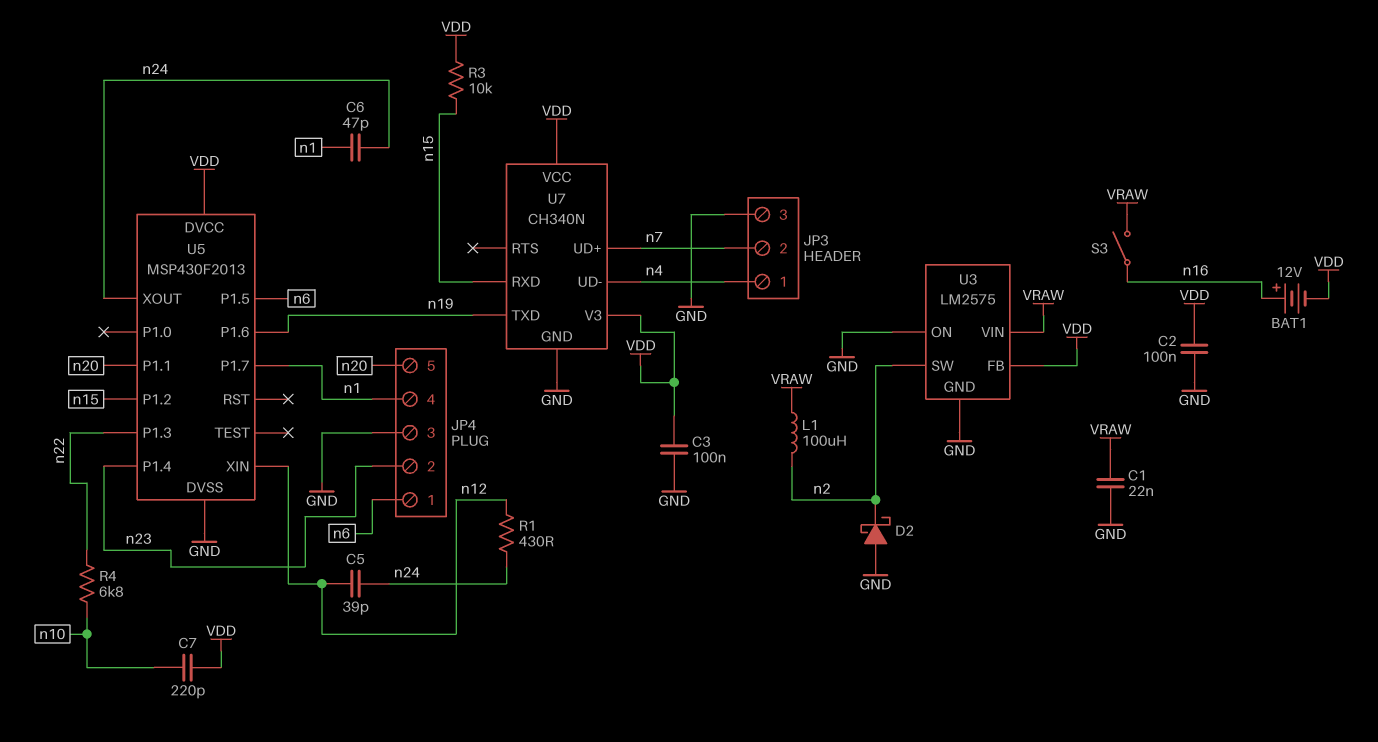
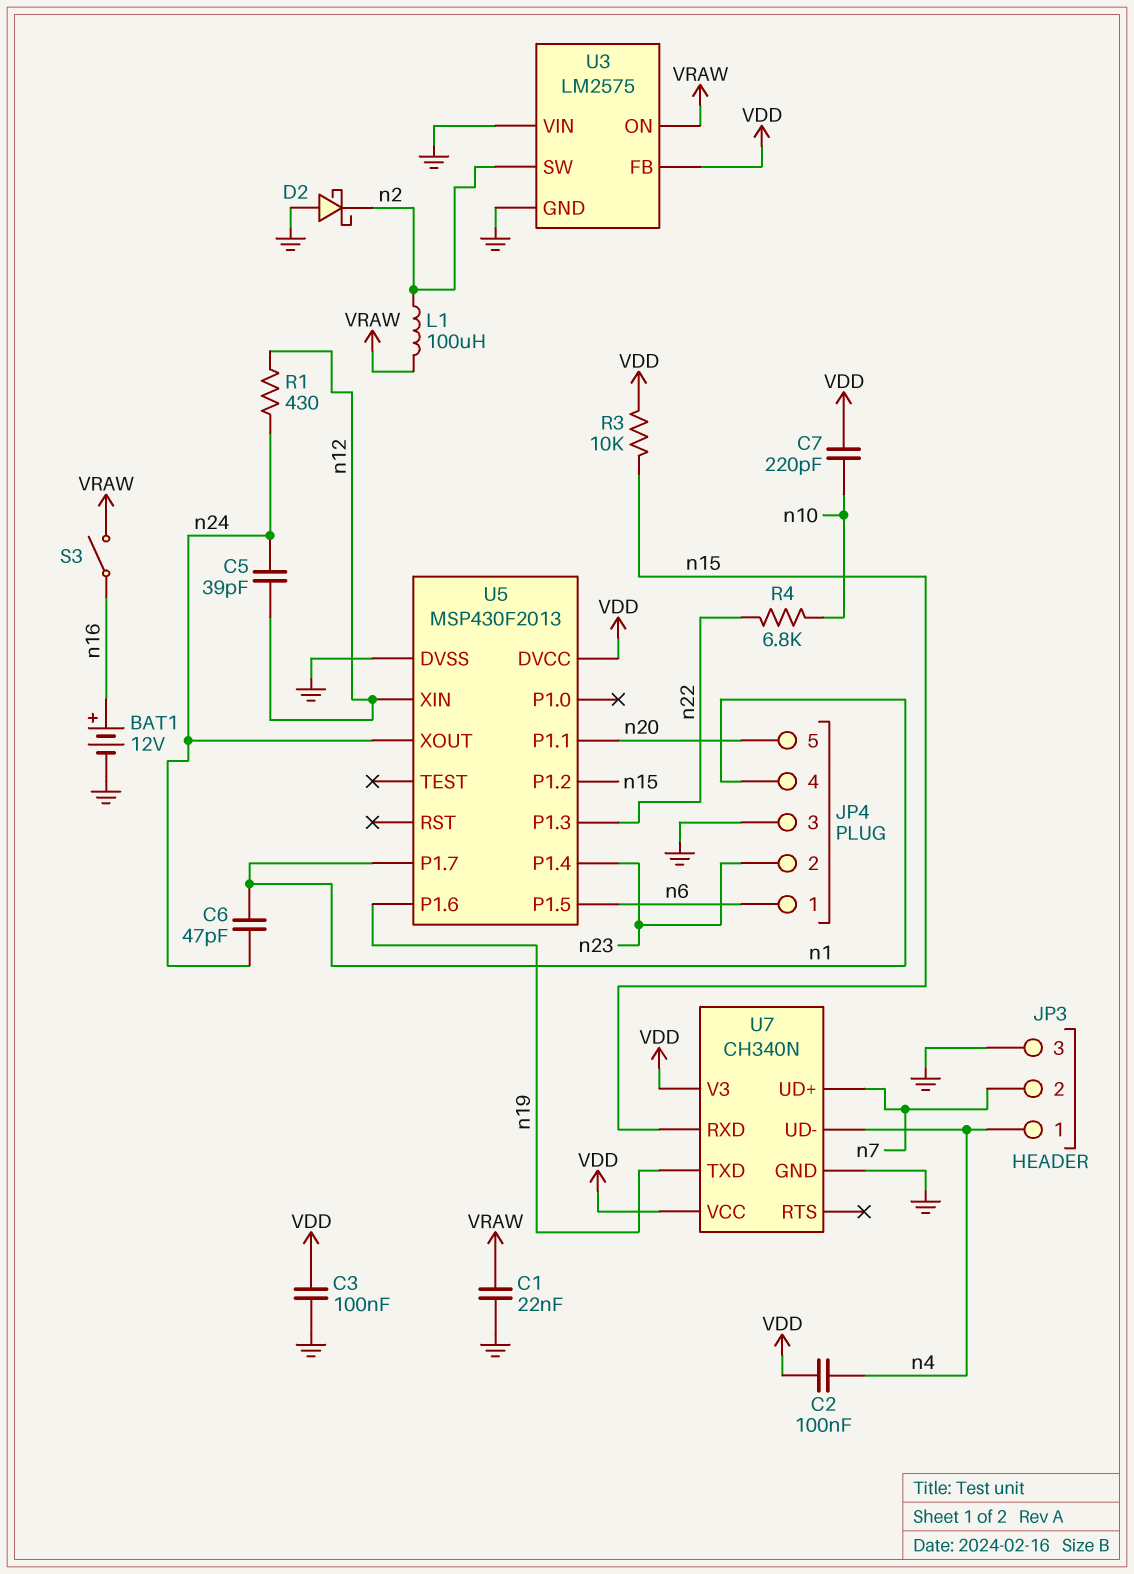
BAT1: 12V (plus n16, minus VDD) -> 12V (plus n16, minus GND)
C2: 100nF (GND, VDD) -> 100nF (VDD, n4)
U3 pin ON: GND -> VRAW
U3 pin VIN: VRAW -> GND

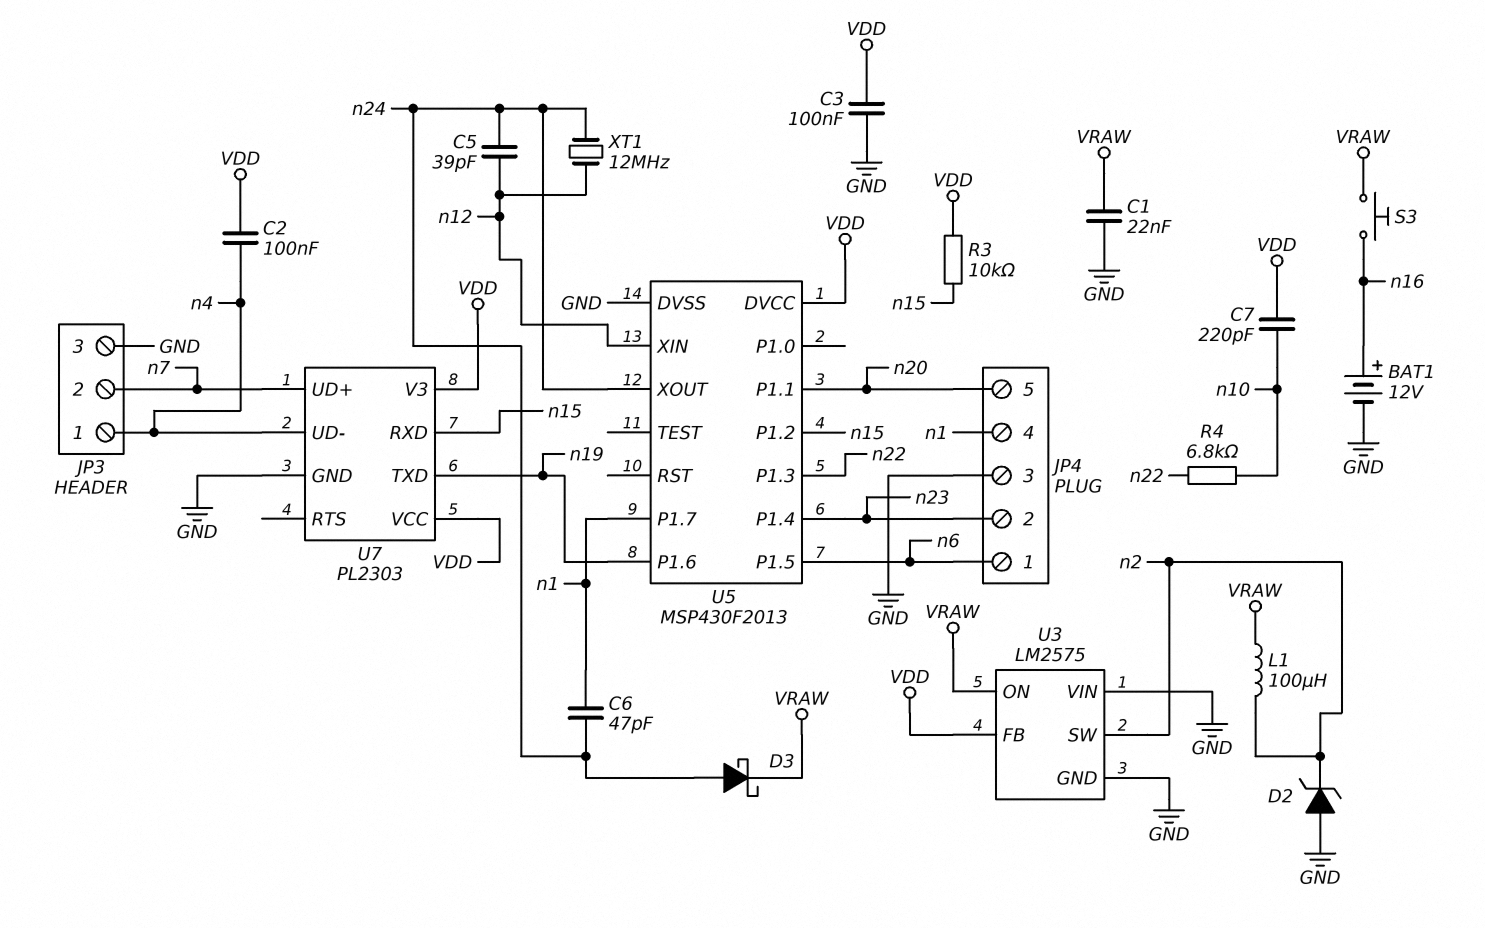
D2: schottky (A GND, K n2) -> zener (A GND, K n2)
D3: none -> schottky (A n24, K VRAW)
R1: 430 (n12, n24) -> none
S3: switch (VRAW, n16) -> button (VRAW, n16)
U7: CH340N -> PL2303
XT1: none -> 12MHz (n12, n24)

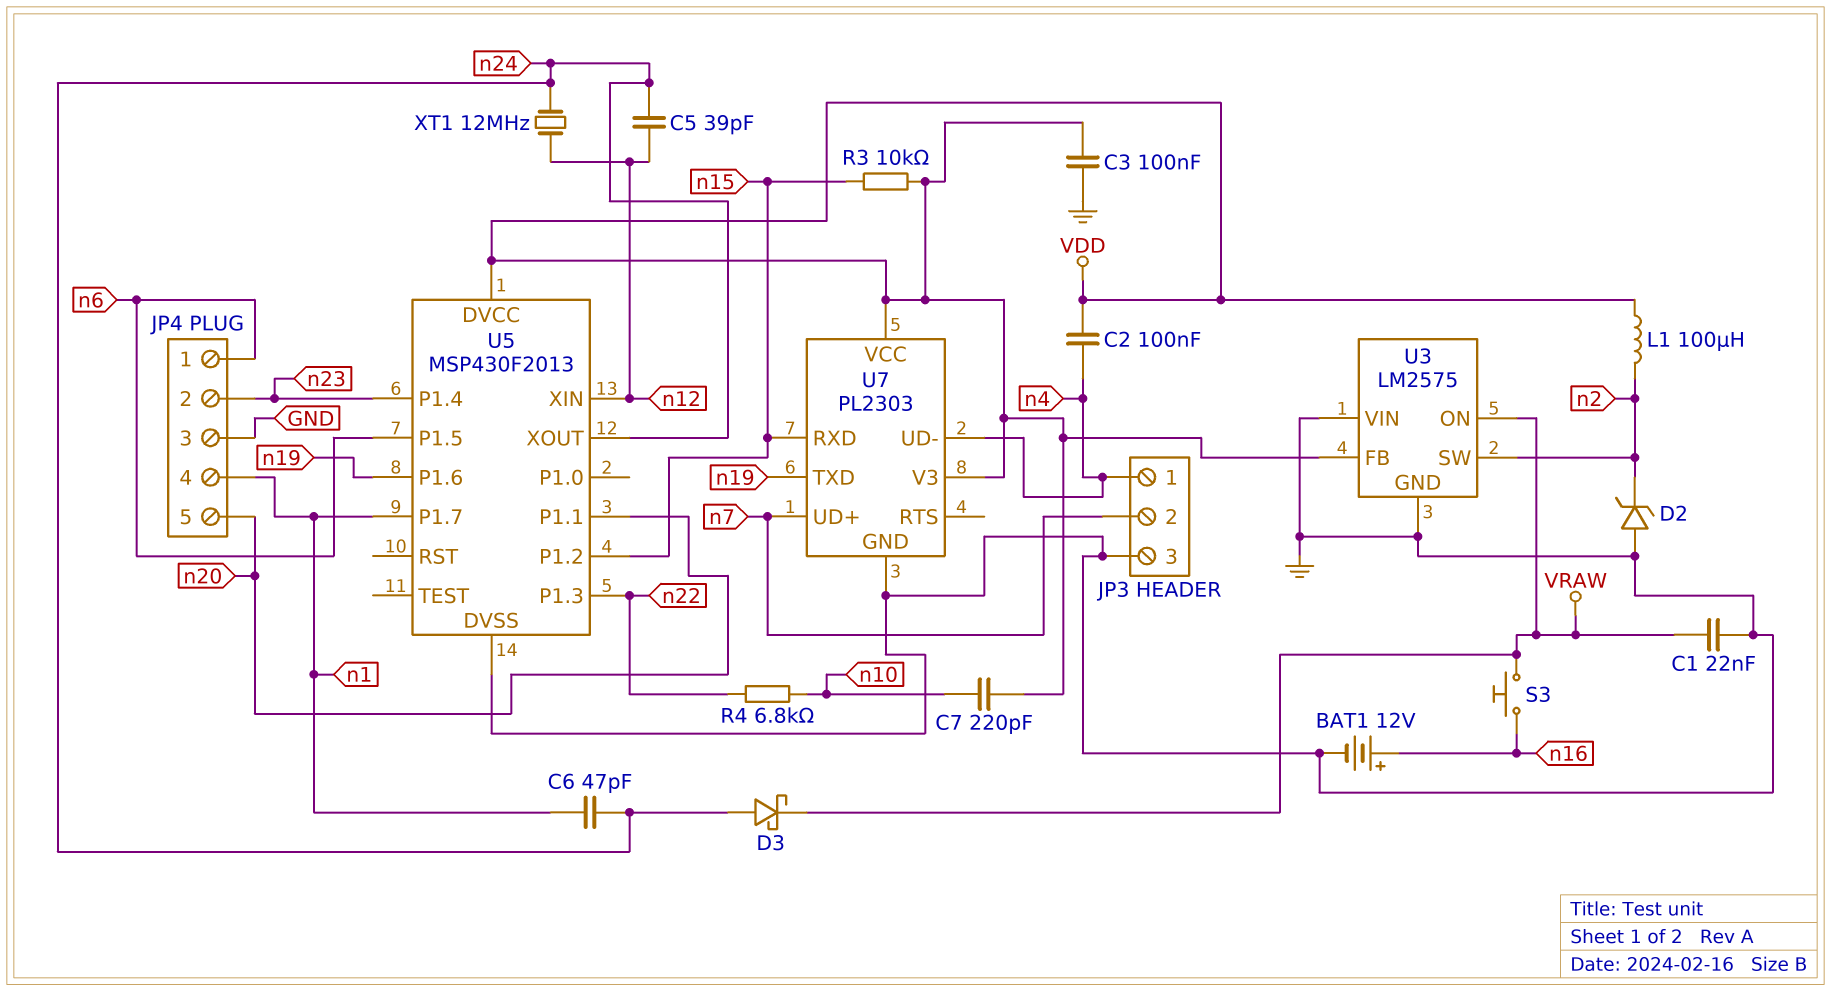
L1: 100uH (VRAW, n2) -> 100uH (VDD, n2)

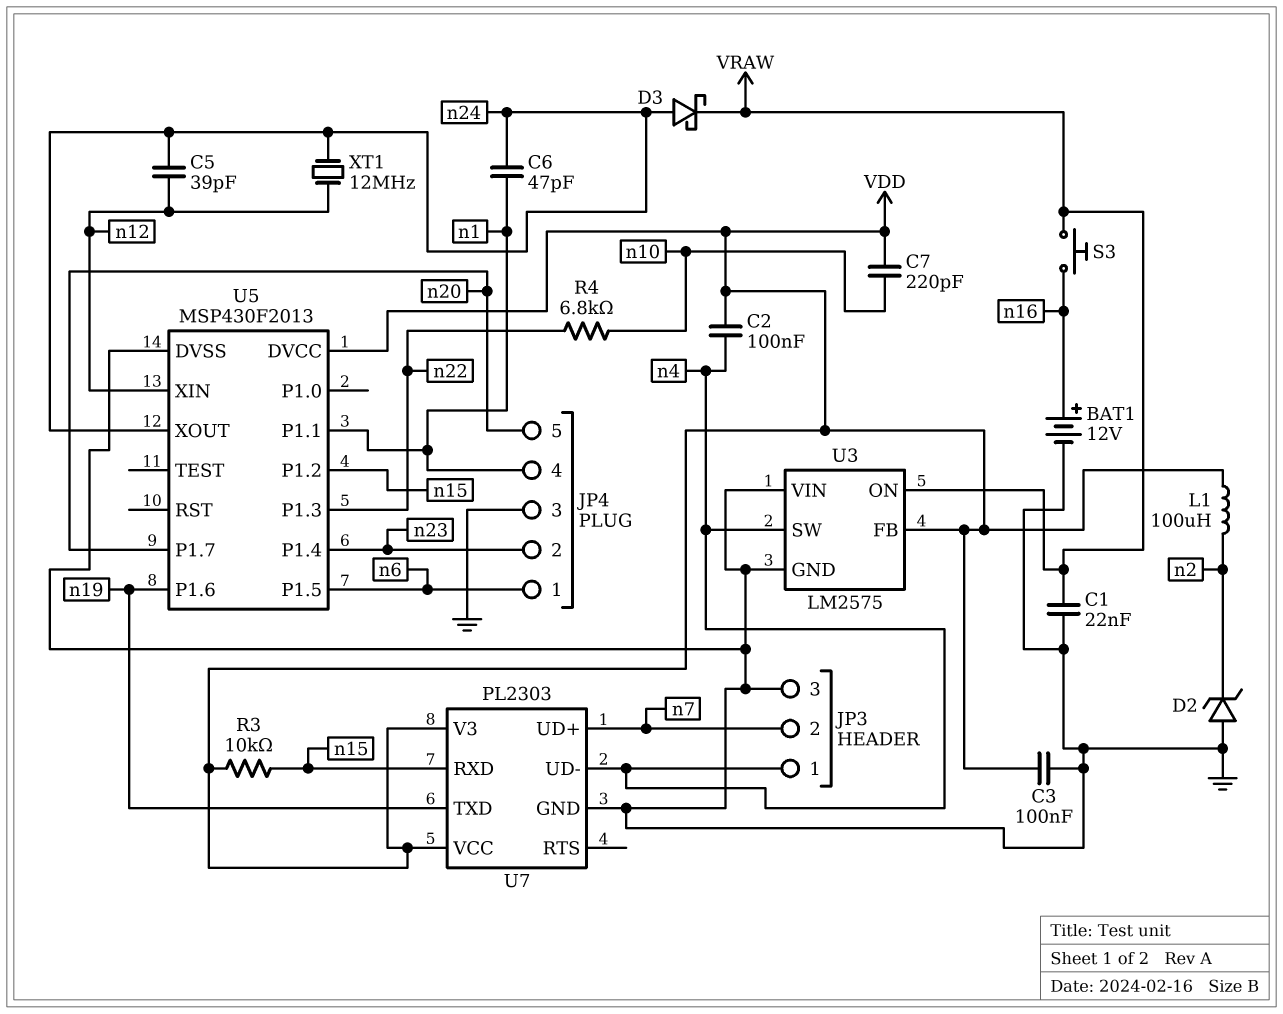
U3 pin SW: n2 -> n4
U5 pin P1.1: n20 -> n1
U5 pin P1.7: n1 -> n20

